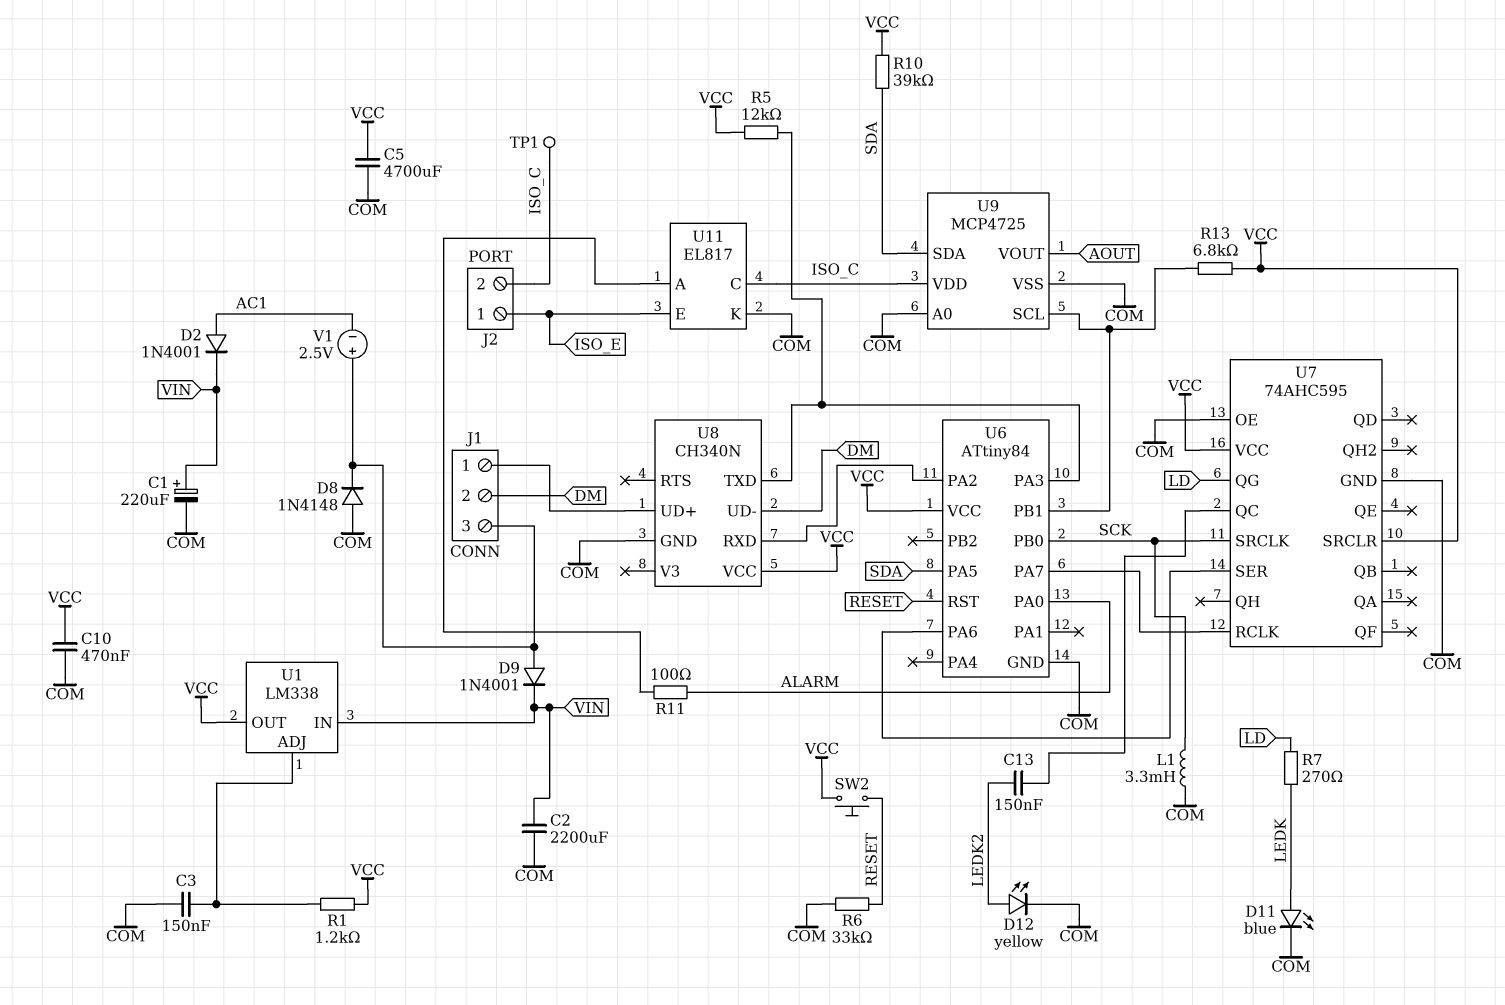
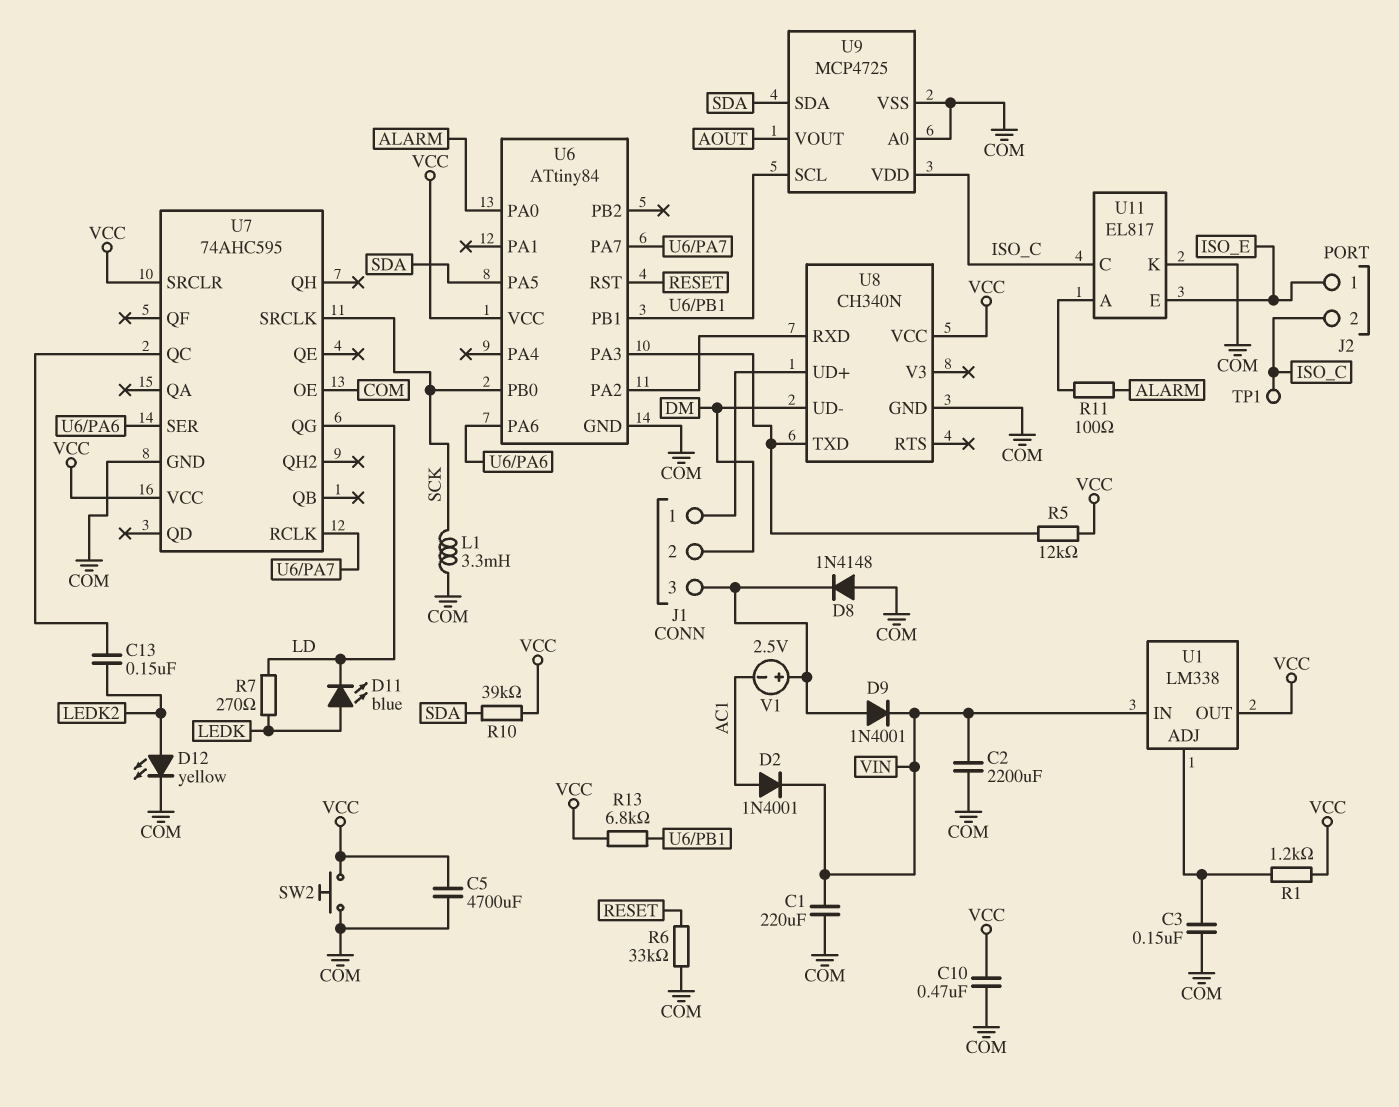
C1: 220uF (plus VIN, minus COM) -> 220uF (COM, VIN)
D11: LED blue (A LEDK, K COM) -> LED blue (A LEDK, K LD)
SW2: button (RESET, VCC) -> button (COM, VCC)

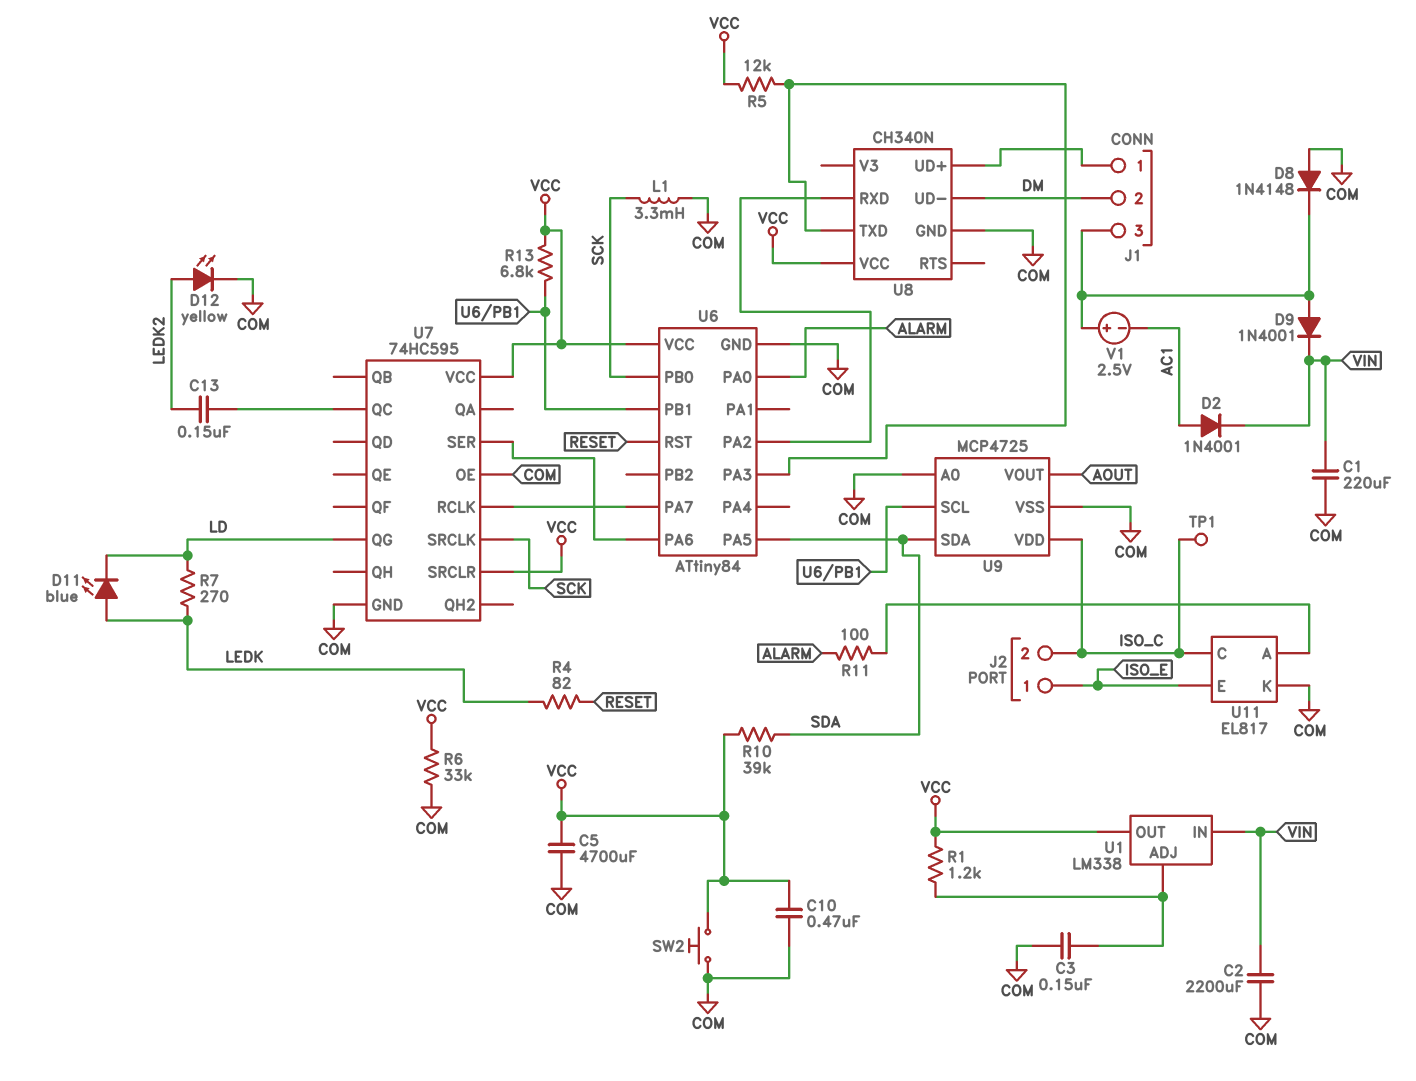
R4: none -> 82 (LEDK, RESET)
R6: 33k (COM, RESET) -> 33k (COM, VCC)
U7: 74AHC595 -> 74HC595

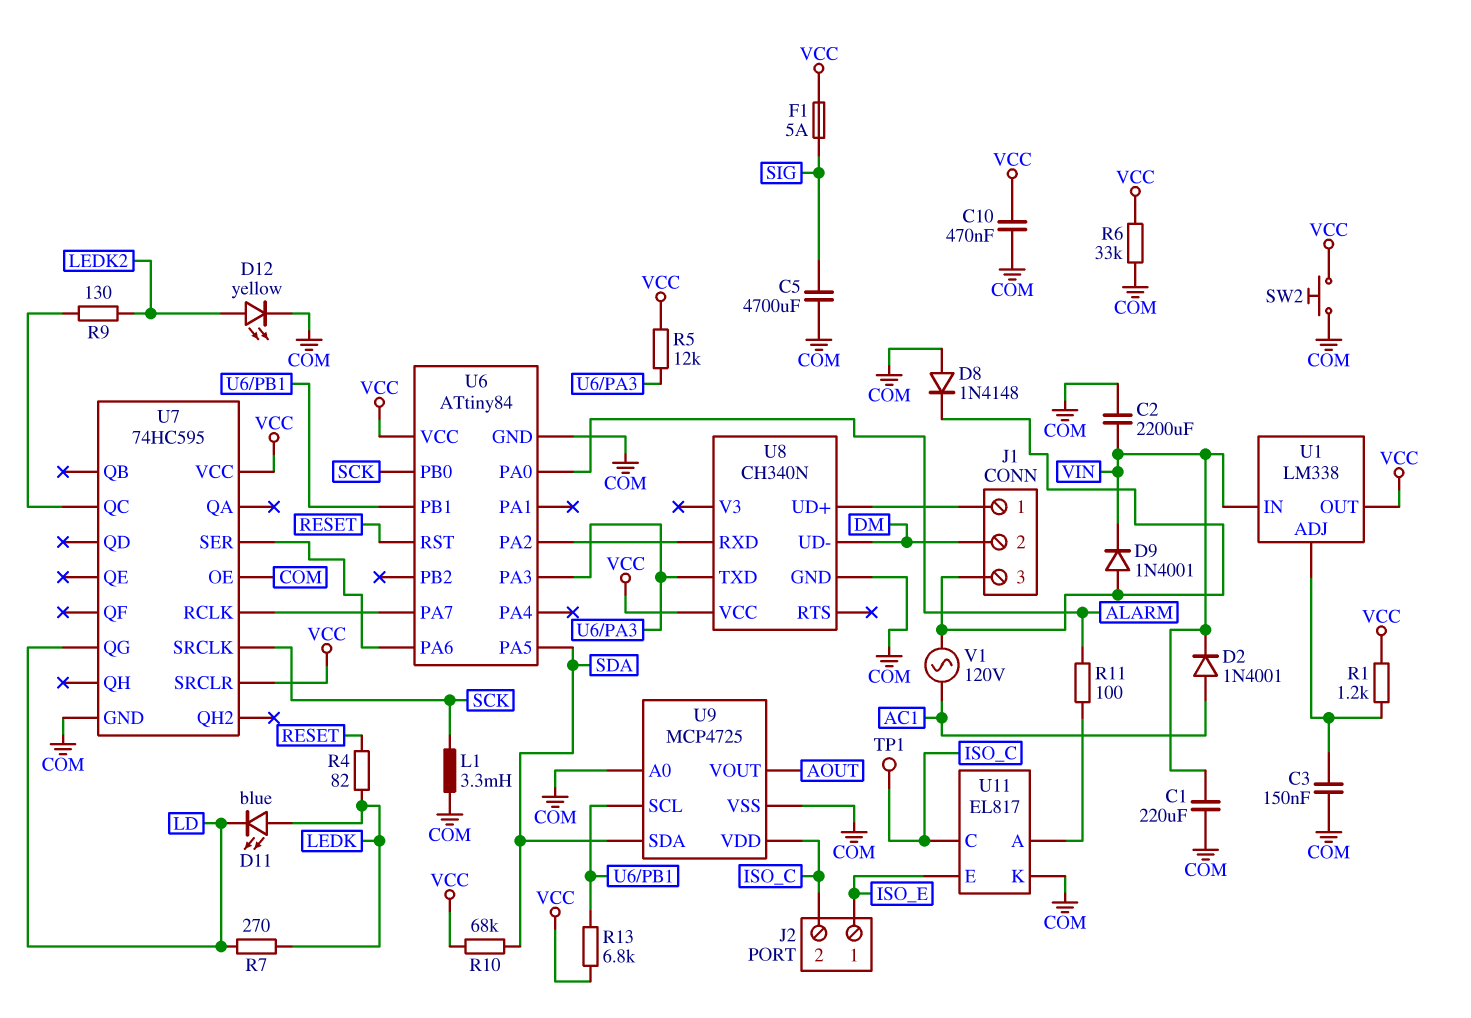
C5: 4700uF (COM, VCC) -> 4700uF (COM, SIG)
C13: 150nF (LEDK2, U7/QC) -> none
F1: none -> 5A (SIG, VCC)
R9: none -> 130 (LEDK2, U7/QC)
R10: 39k (SDA, VCC) -> 68k (SDA, VCC)
V1: 2.5V (plus J1/3, minus AC1) -> AC 120V (AC1, J1/3)

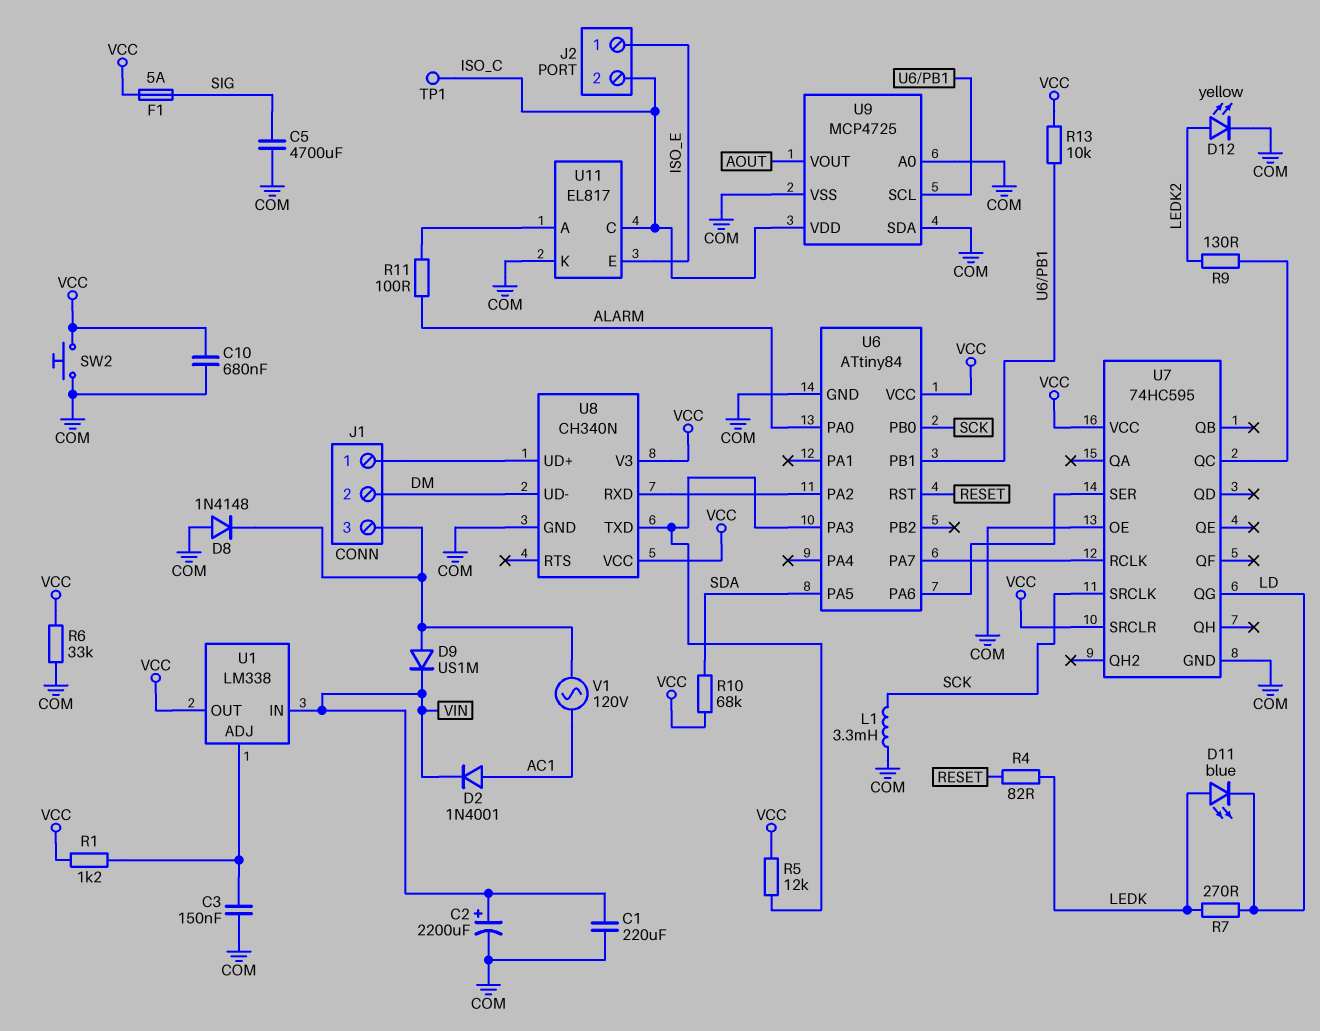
C2: 2200uF (COM, VIN) -> 2200uF (plus VIN, minus COM)
C10: 470nF (COM, VCC) -> 680nF (COM, VCC)
D9: diode 1N4001 (A J1/3, K VIN) -> diode US1M (A J1/3, K VIN)
R13: 6.8k (U6/PB1, VCC) -> 10k (U6/PB1, VCC)
U8 pin V3: none -> VCC
U9 pin SDA: SDA -> COM

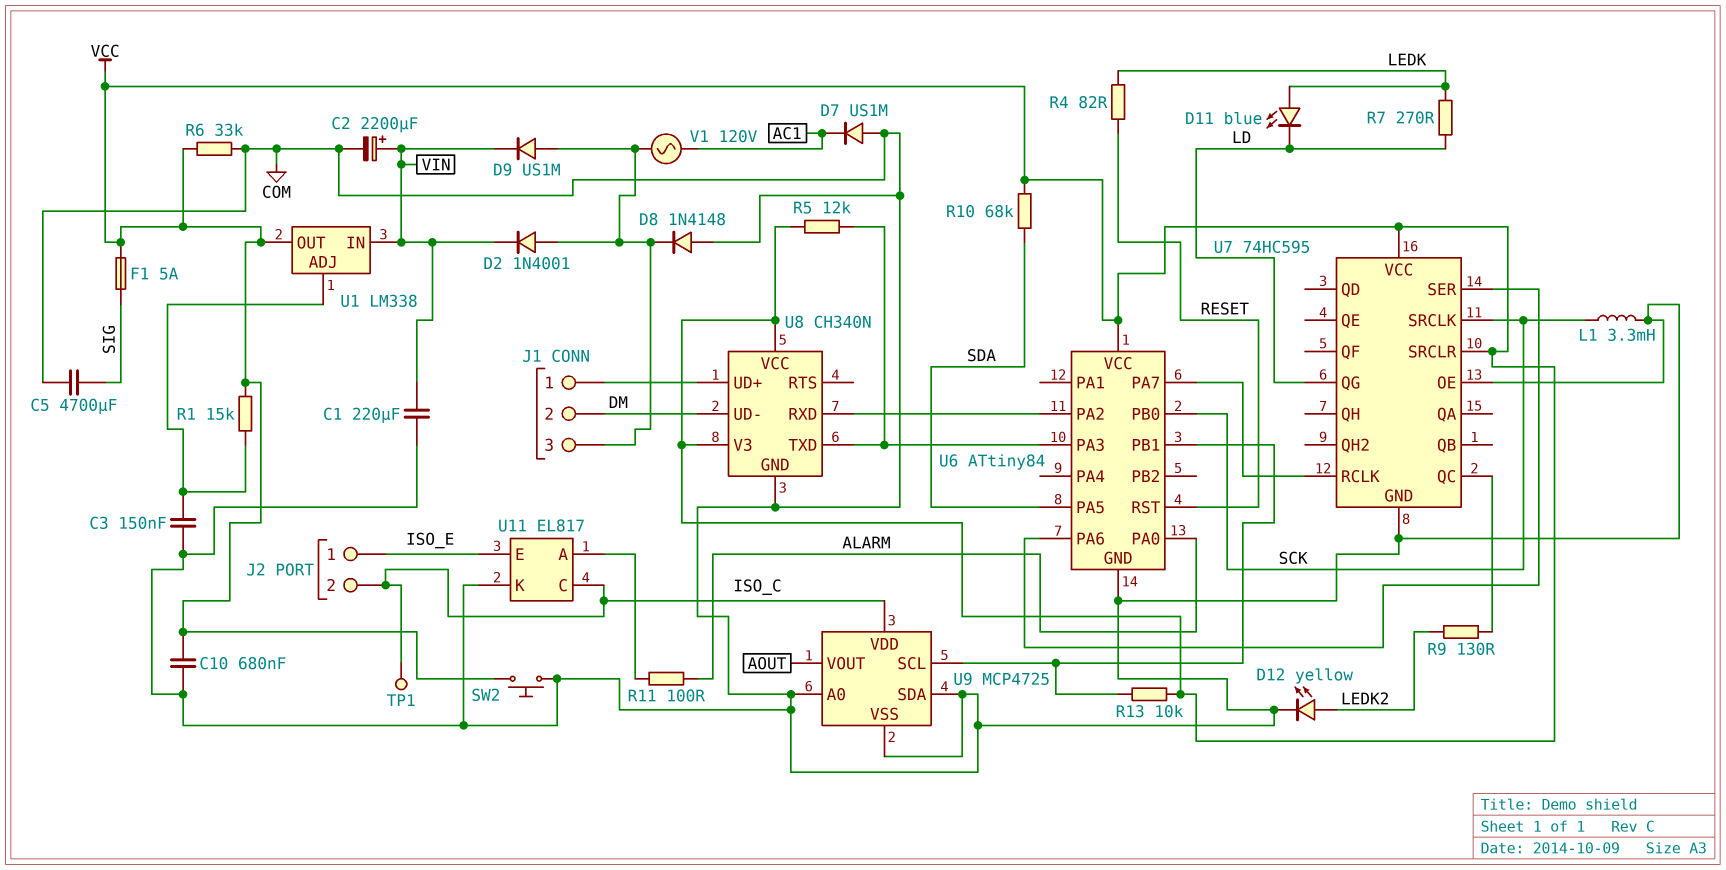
D2: diode 1N4001 (A AC1, K VIN) -> diode 1N4001 (A J1/3, K VIN)
D7: none -> diode US1M (A COM, K AC1)
R1: 1.2k (U1/ADJ, VCC) -> 15k (U1/ADJ, VCC)

